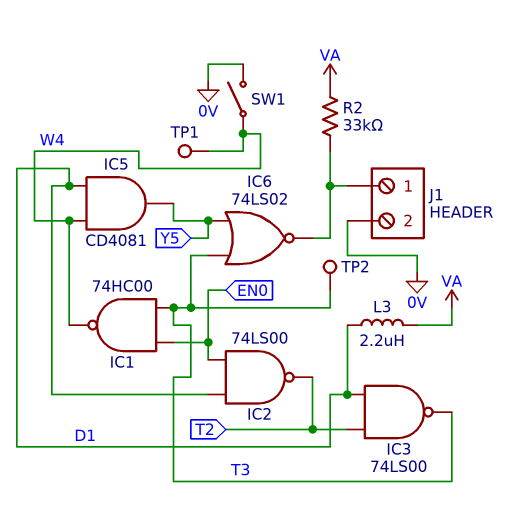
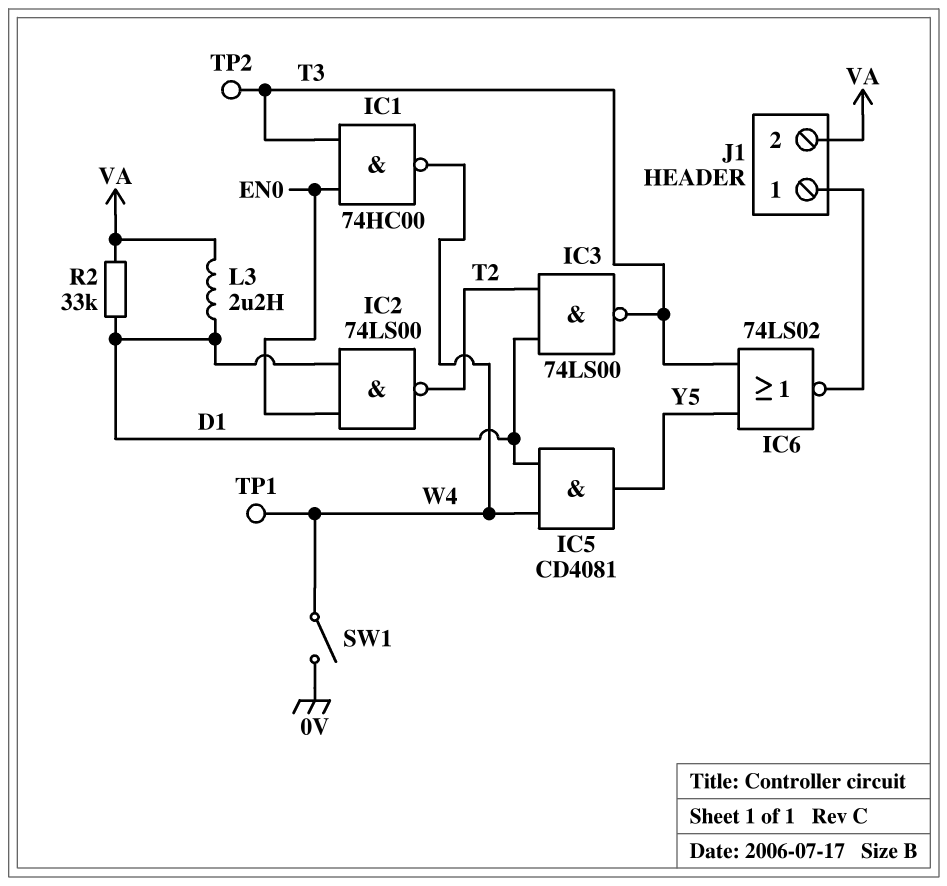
J1 pin 2: 0V -> VA
R2: 33k (J1/1, VA) -> 33k (D1, VA)

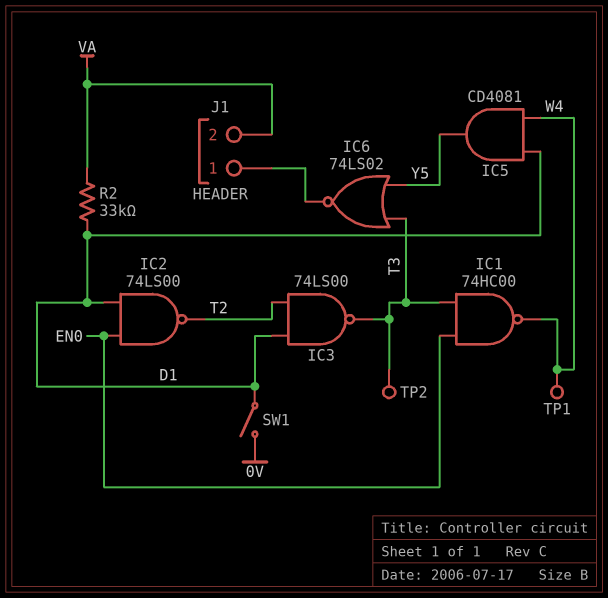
L3: 2.2uH (D1, VA) -> none
SW1: switch (0V, W4) -> switch (0V, D1)

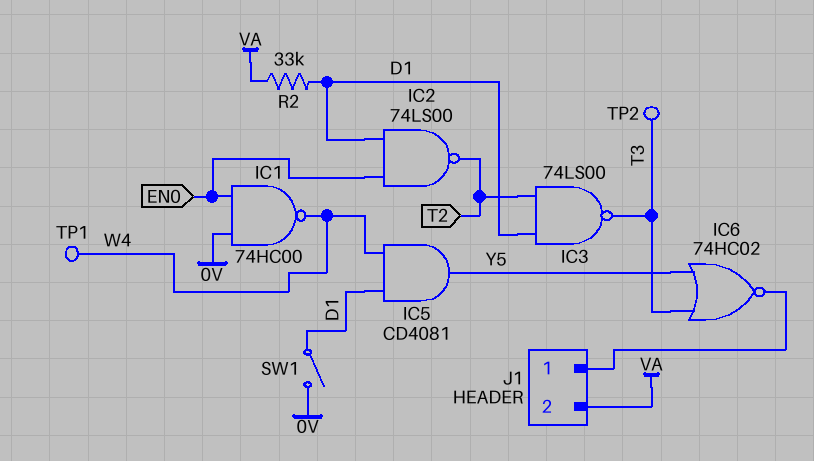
IC1: NAND 74HC00 (in EN0, in T3, out W4) -> NAND 74HC00 (in 0V, in EN0, out W4)
IC6: NOR 74LS02 (in T3, in Y5, out J1/1) -> NOR 74HC02 (in T3, in Y5, out J1/1)

